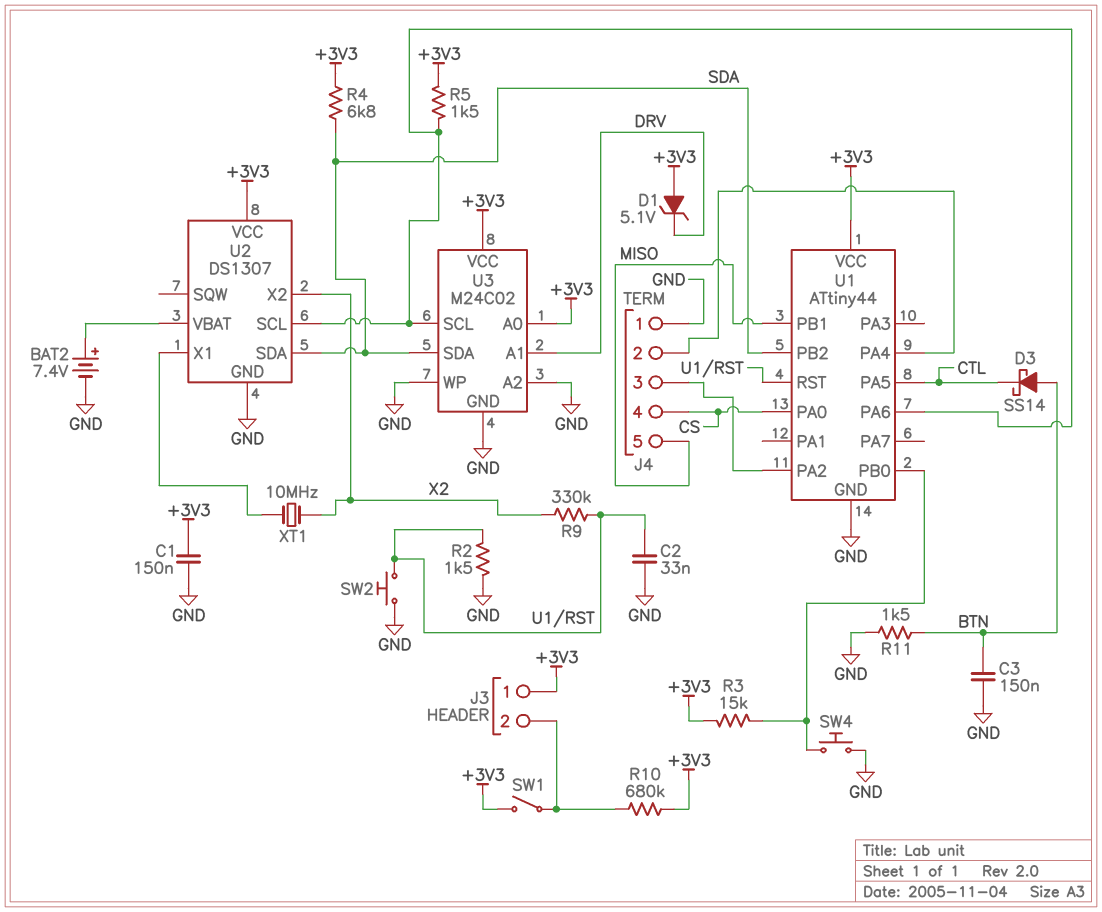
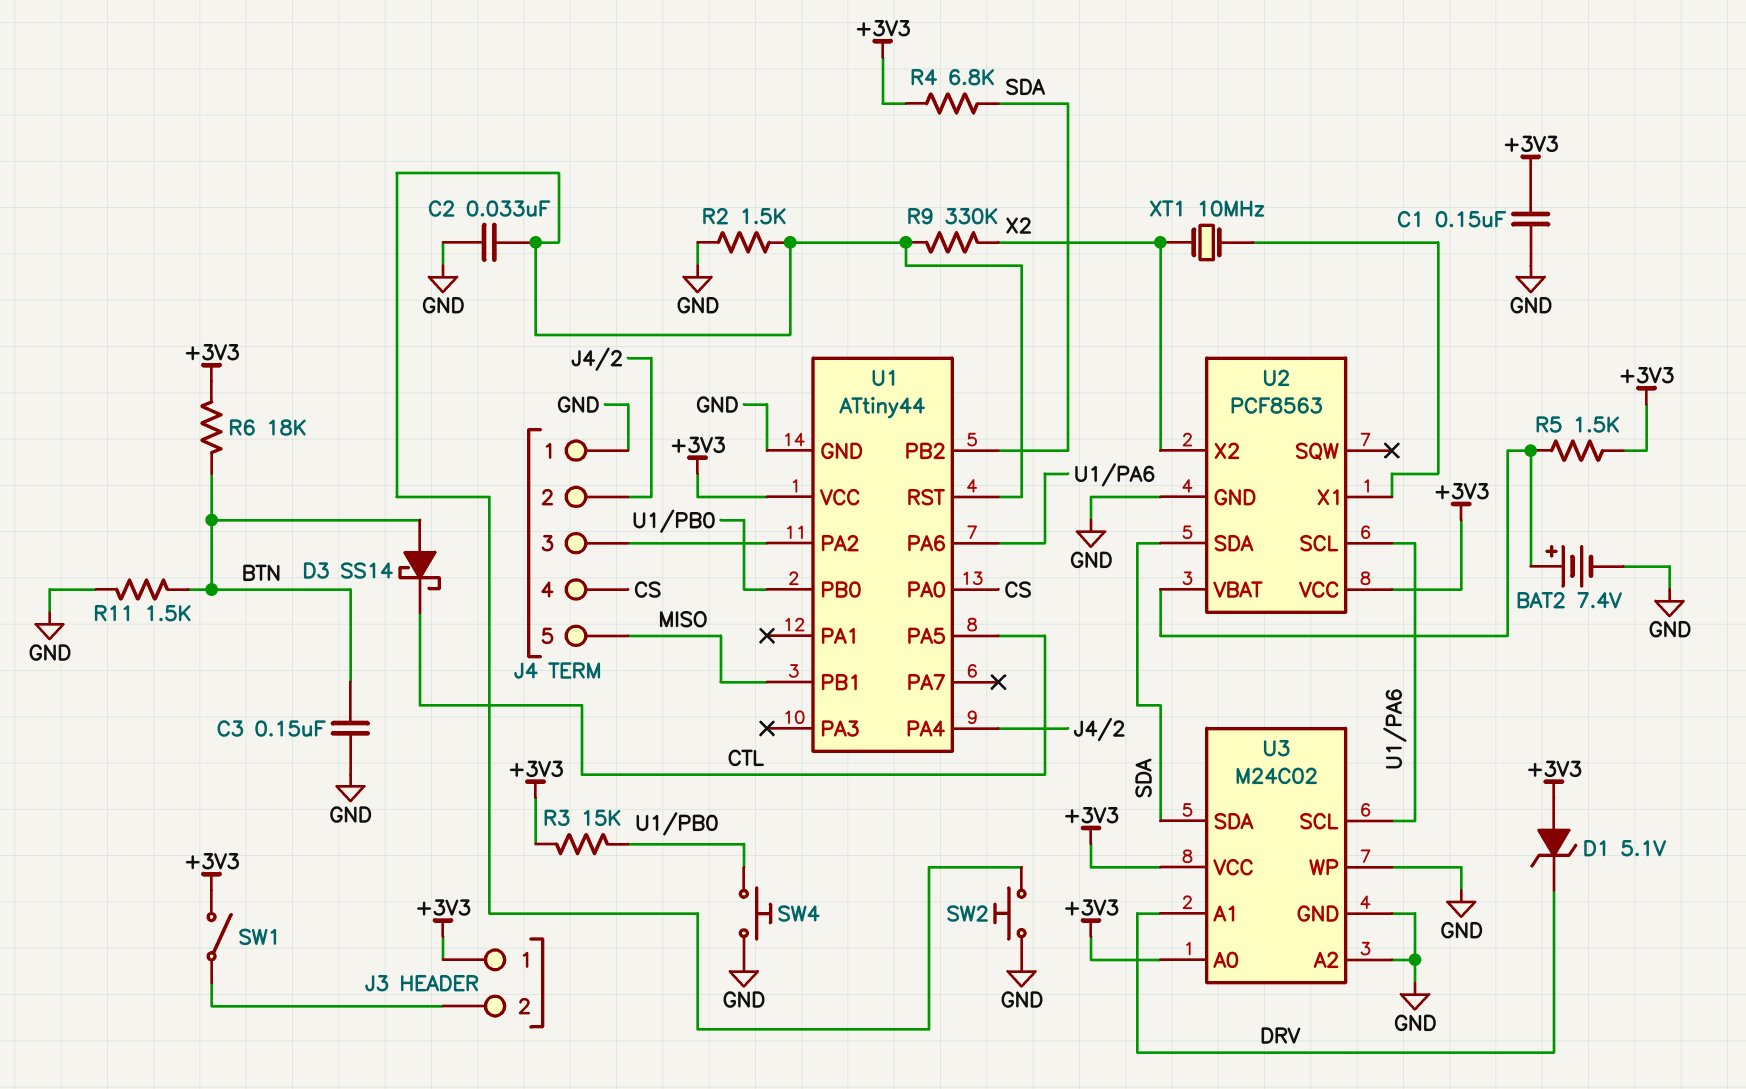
R5: 1.5k (+3V3, U1/PA6) -> 1.5k (+3V3, U2/VBAT)
R6: none -> 18k (+3V3, BTN)
R10: 680k (+3V3, J3/2) -> none
U2: DS1307 -> PCF8563

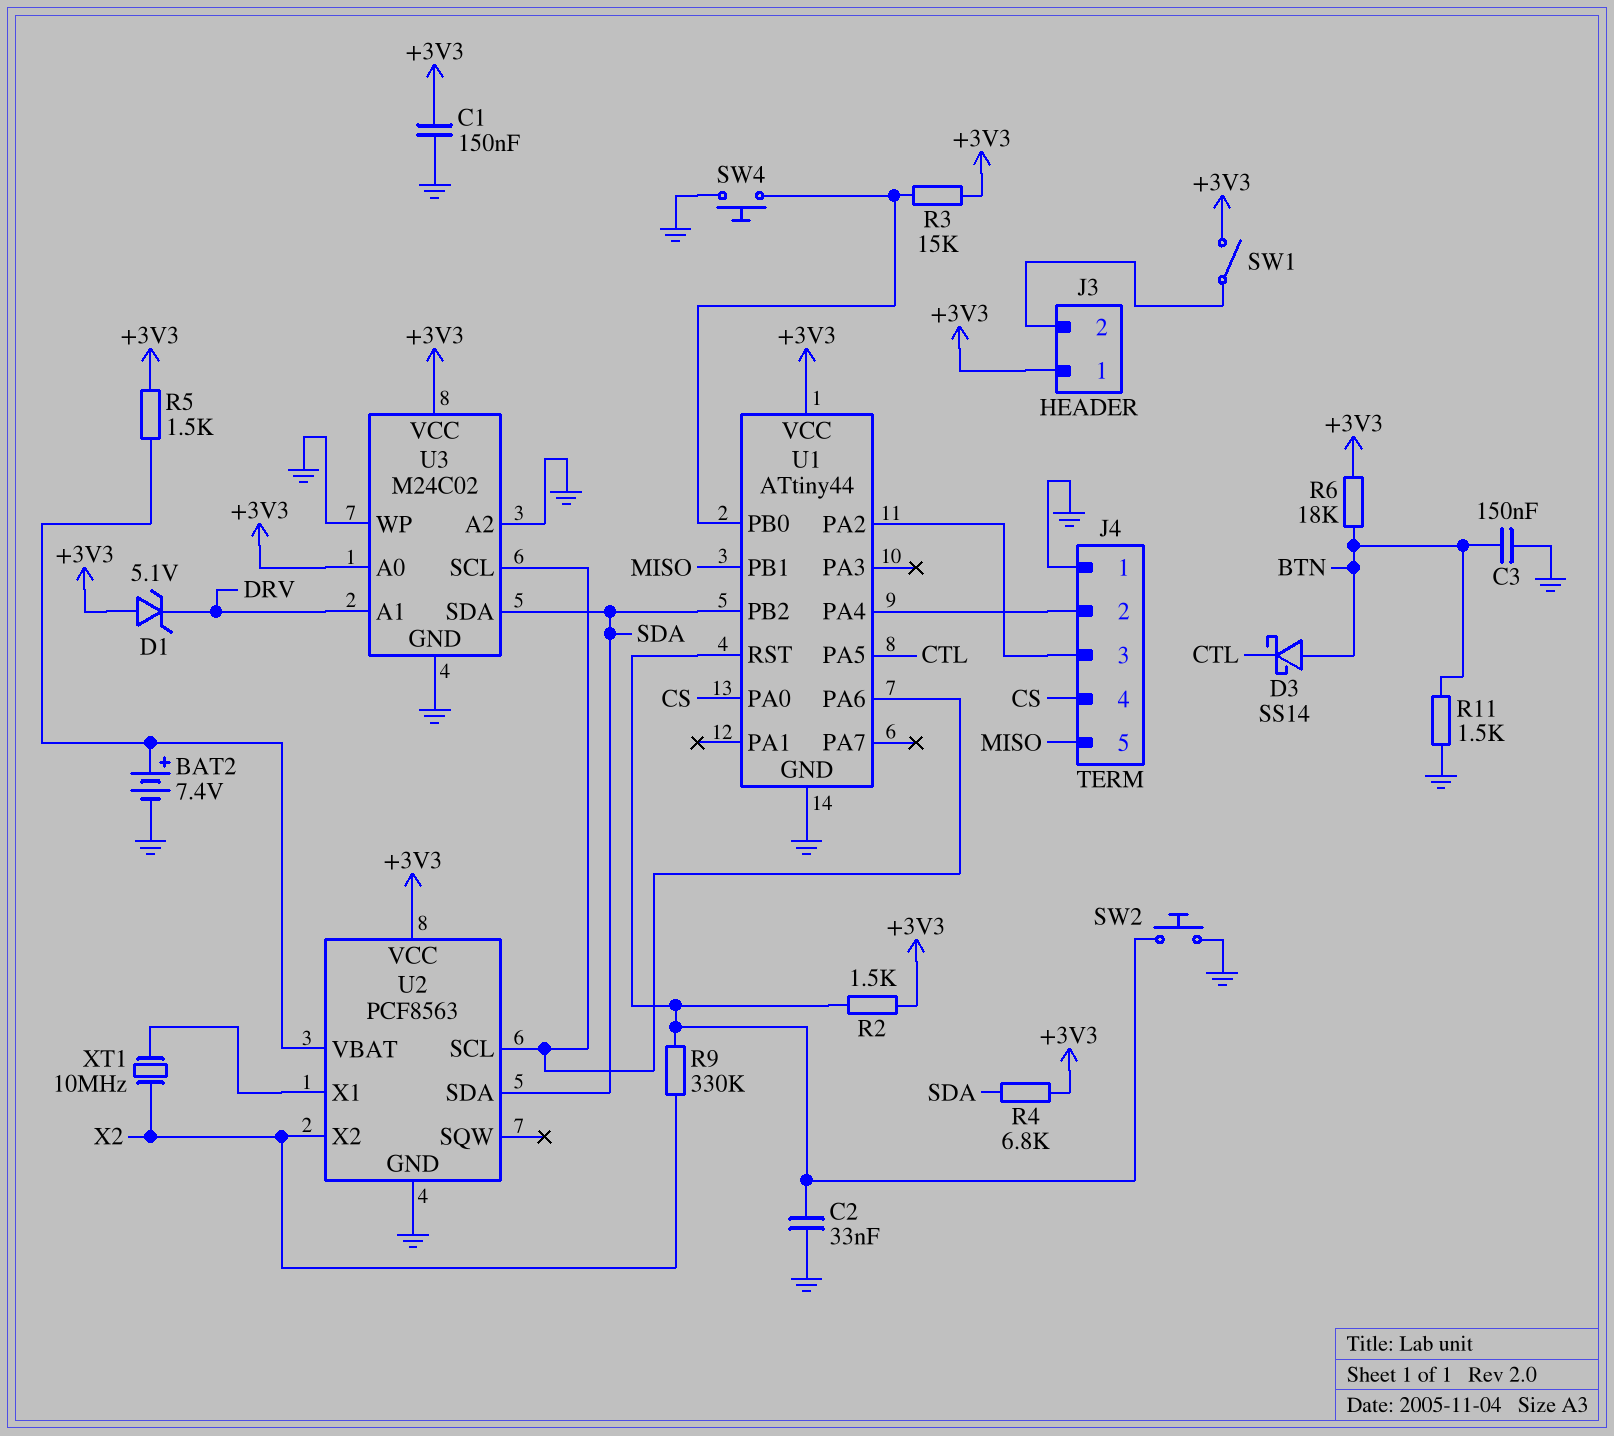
R2: 1.5k (GND, U1/RST) -> 1.5k (+3V3, U1/RST)

